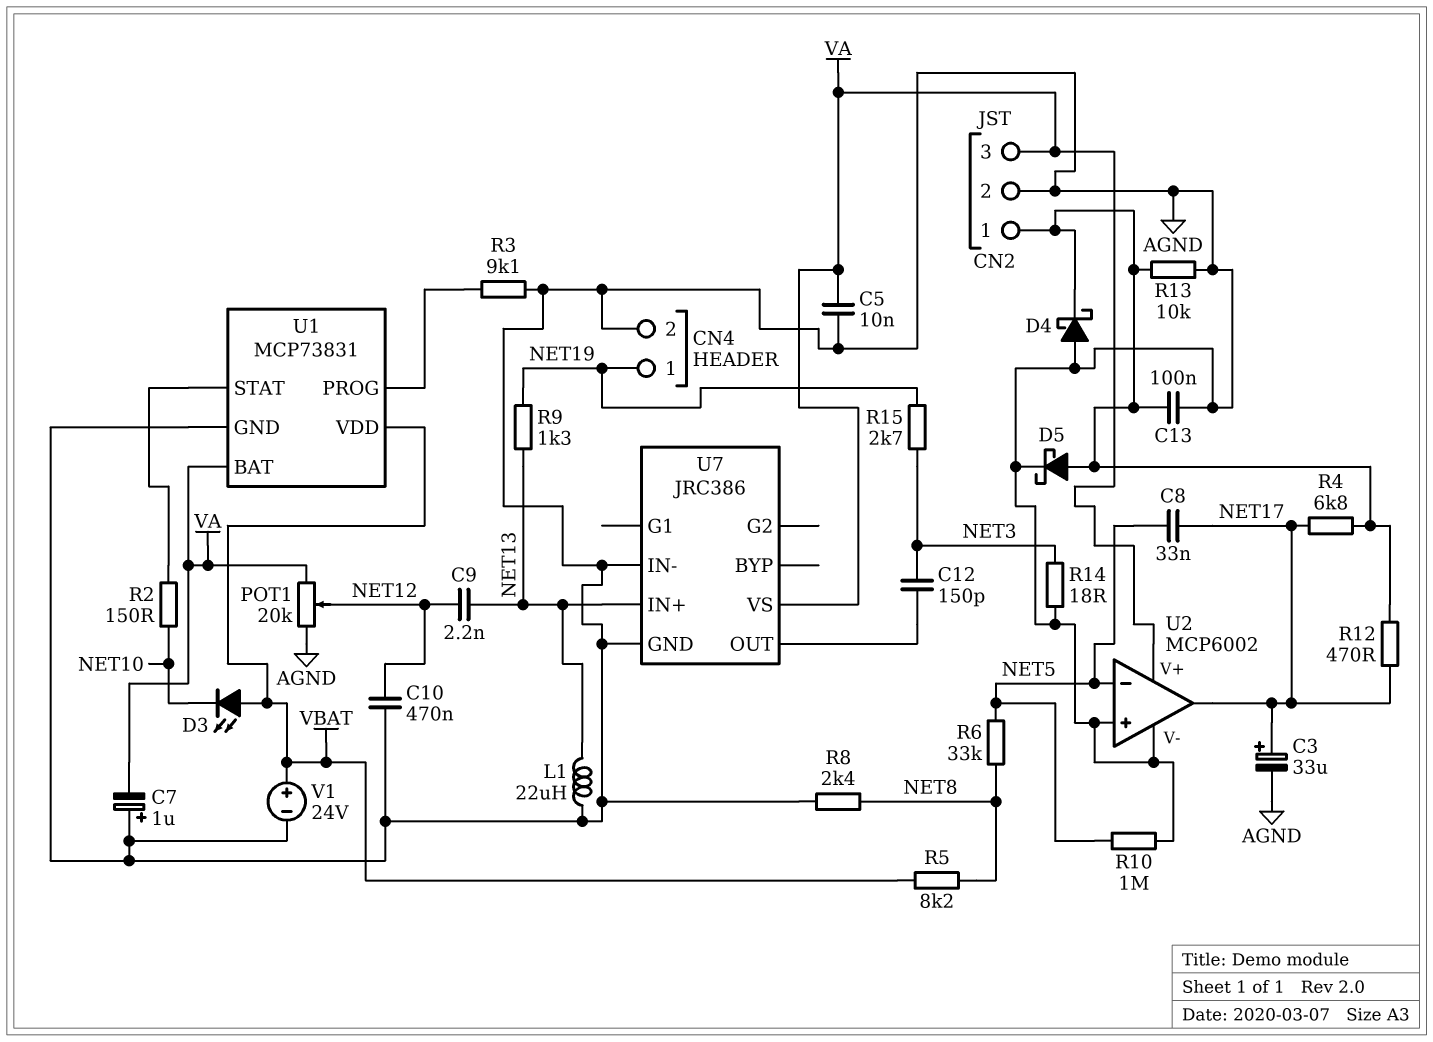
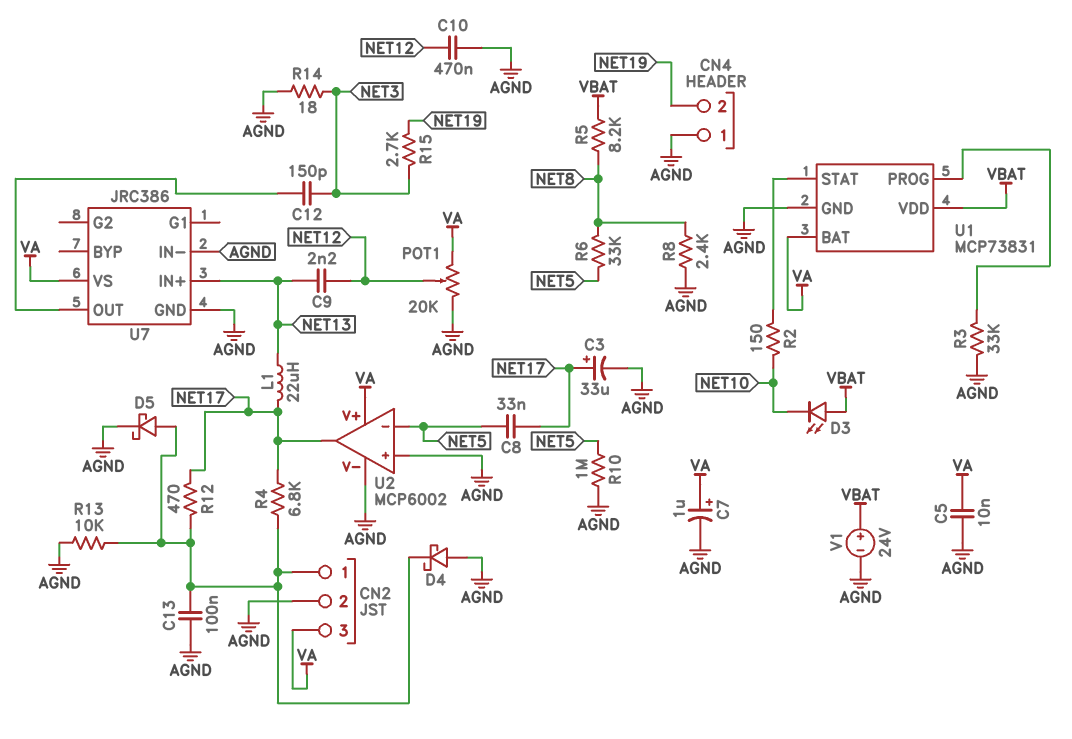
C7: 1uF (plus AGND, minus VA) -> 1uF (plus VA, minus AGND)
CN4 pin 1: NET19 -> AGND
CN4 pin 2: AGND -> NET19
L1: 22uH (AGND, NET13) -> 22uH (NET13, NET17)
R3: 9.1k (AGND, U1/PROG) -> 33k (AGND, U1/PROG)
R9: 1.3k (NET13, NET19) -> none

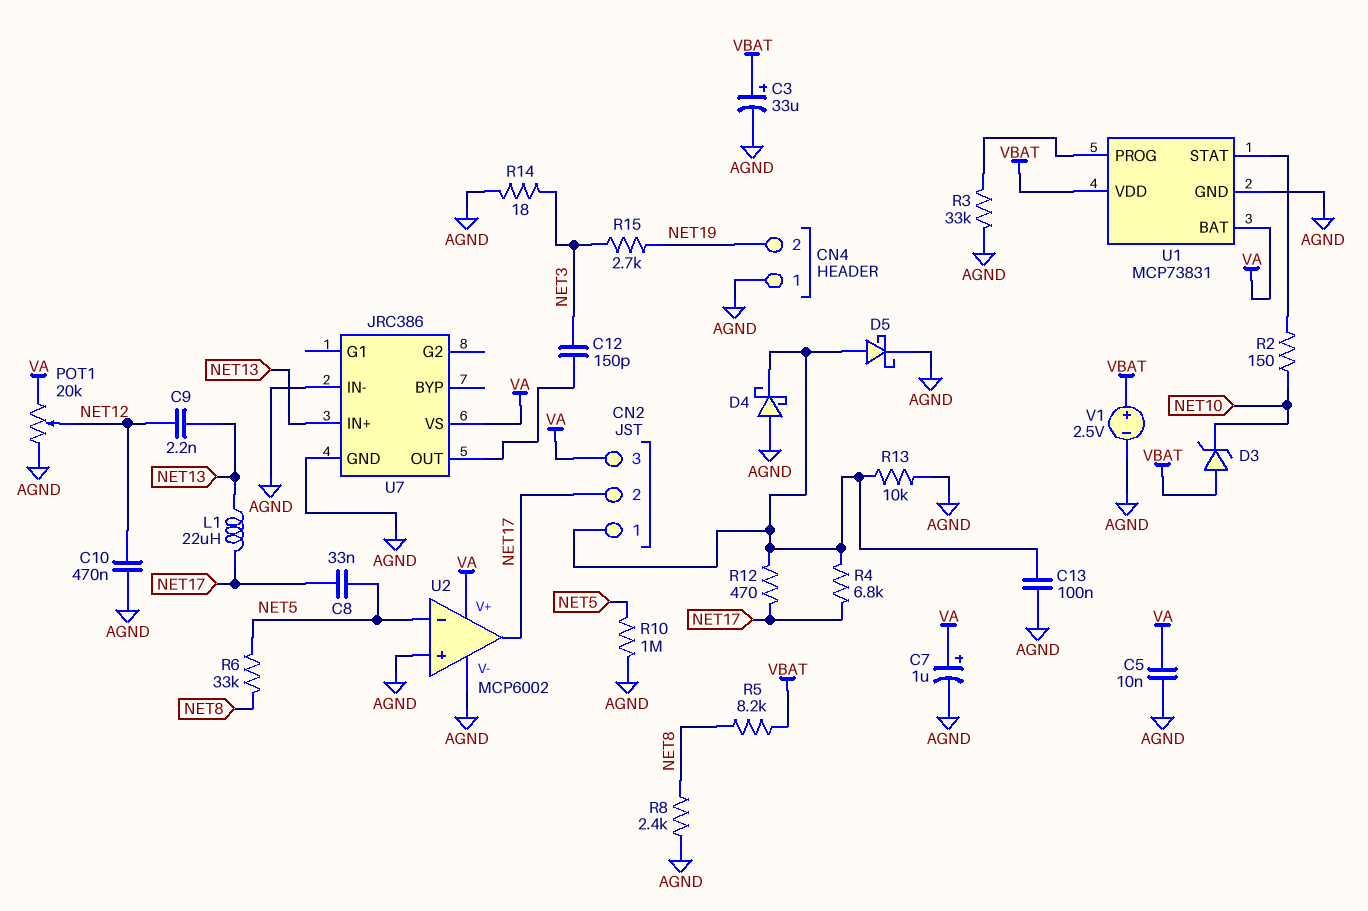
C3: 33uF (plus NET17, minus AGND) -> 33uF (plus VBAT, minus AGND)
CN2 pin 2: AGND -> NET17
D3: LED (A VBAT, K NET10) -> zener (A VBAT, K NET10)
V1: 24V (plus VBAT, minus AGND) -> 2.5V (plus VBAT, minus AGND)

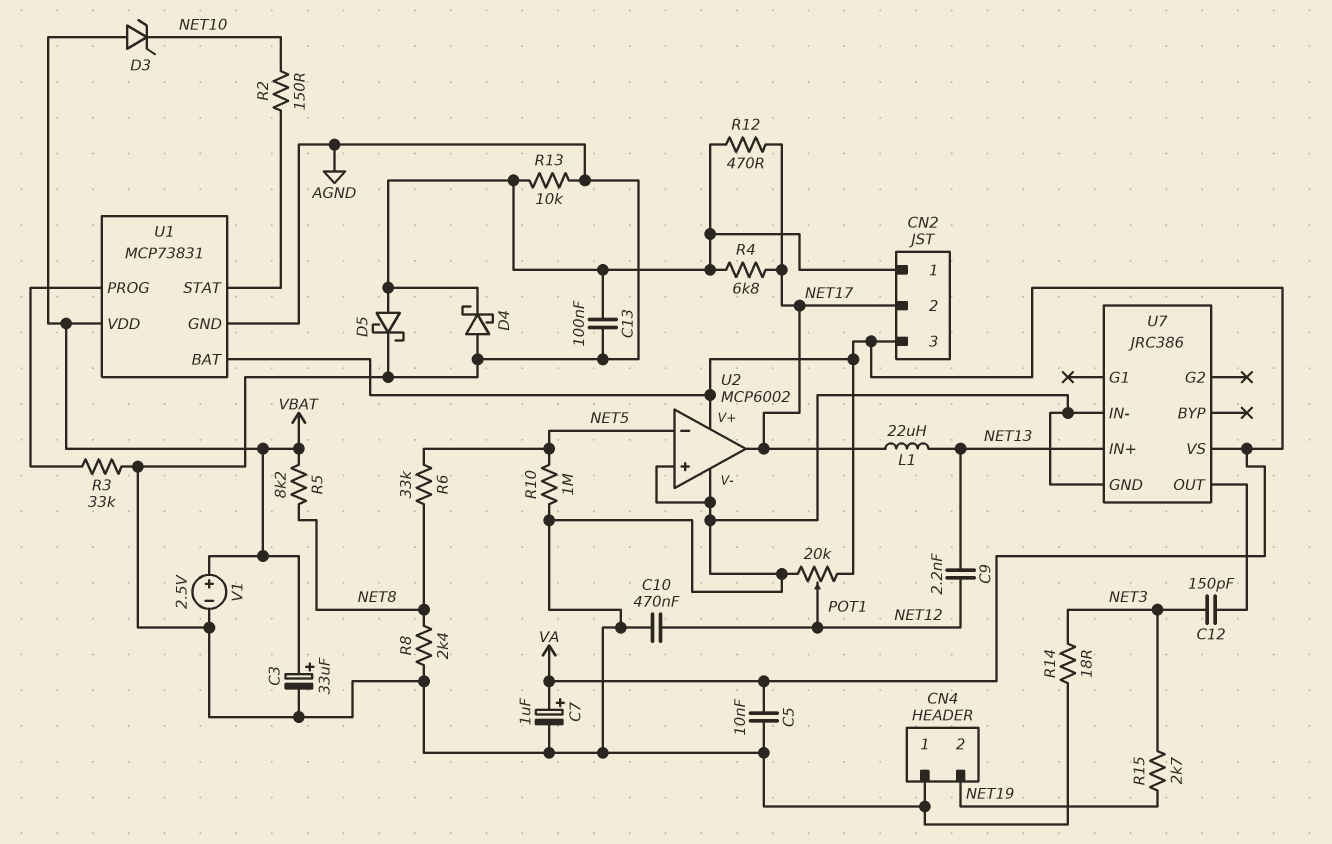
C8: 33nF (NET5, NET17) -> none

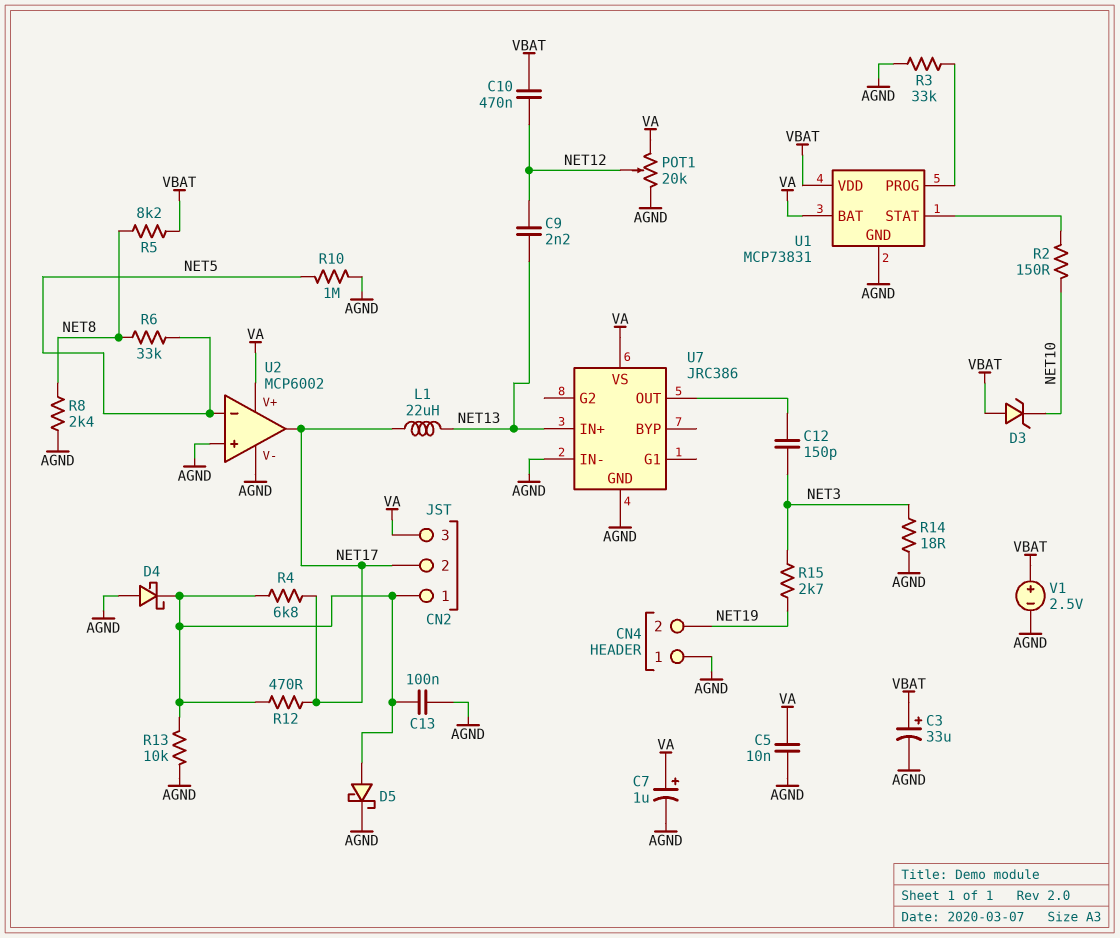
C10: 470nF (AGND, NET12) -> 470nF (NET12, VBAT)

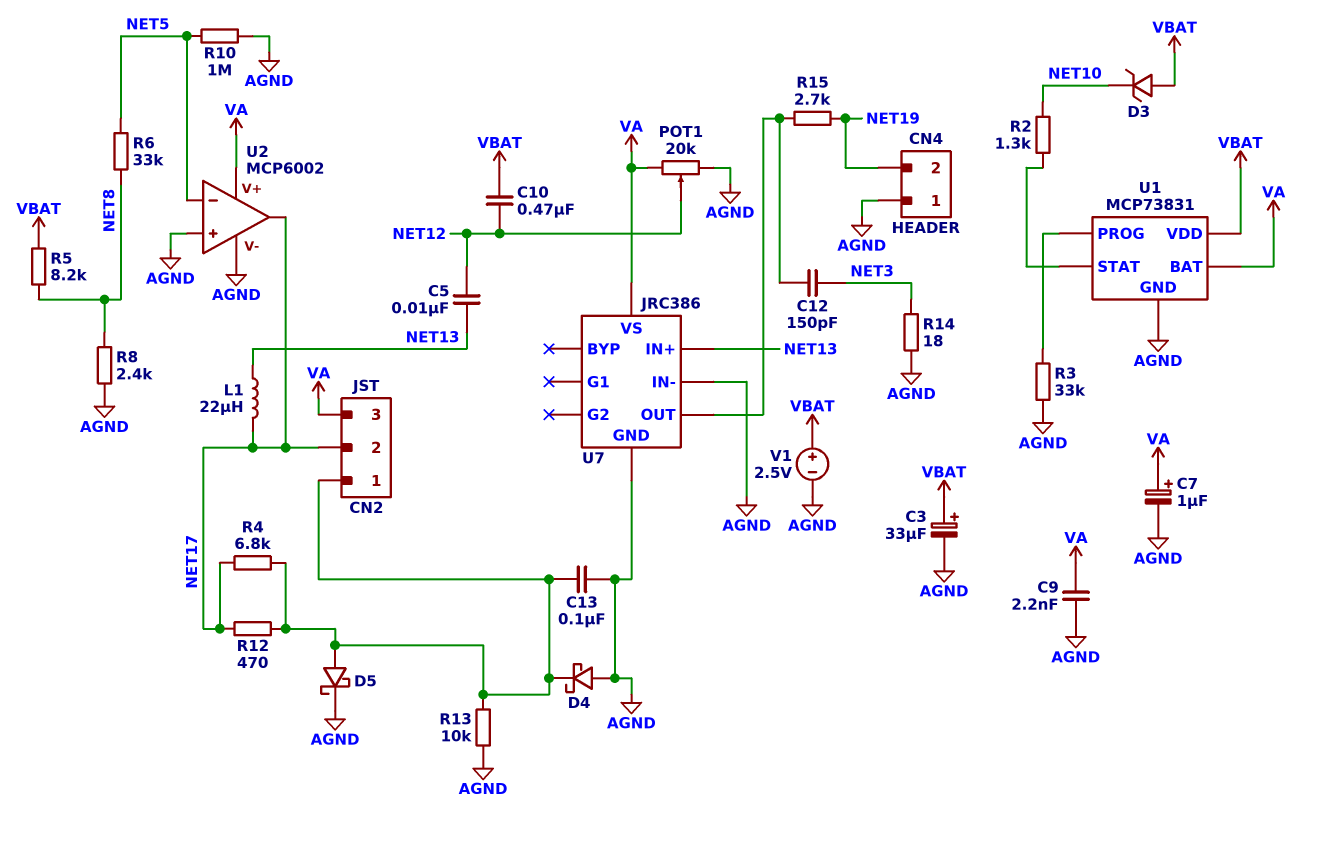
C5: 10nF (AGND, VA) -> 10nF (NET12, NET13)
C9: 2.2nF (NET12, NET13) -> 2.2nF (AGND, VA)
R2: 150 (NET10, U1/STAT) -> 1.3k (NET10, U1/STAT)
R15: 2.7k (NET3, NET19) -> 2.7k (NET19, U7/OUT)

